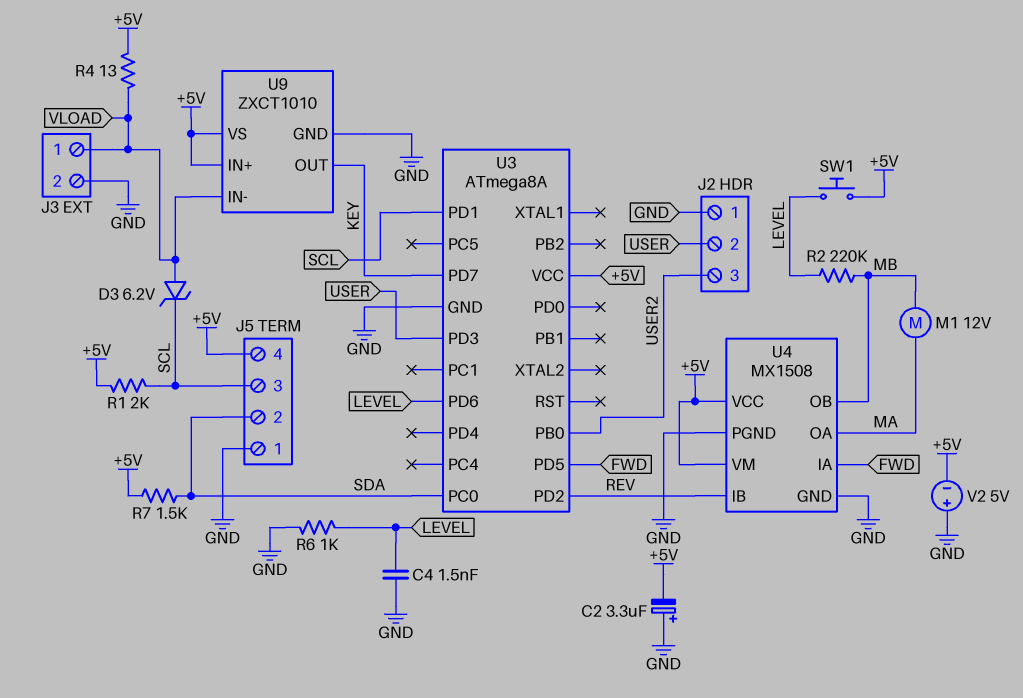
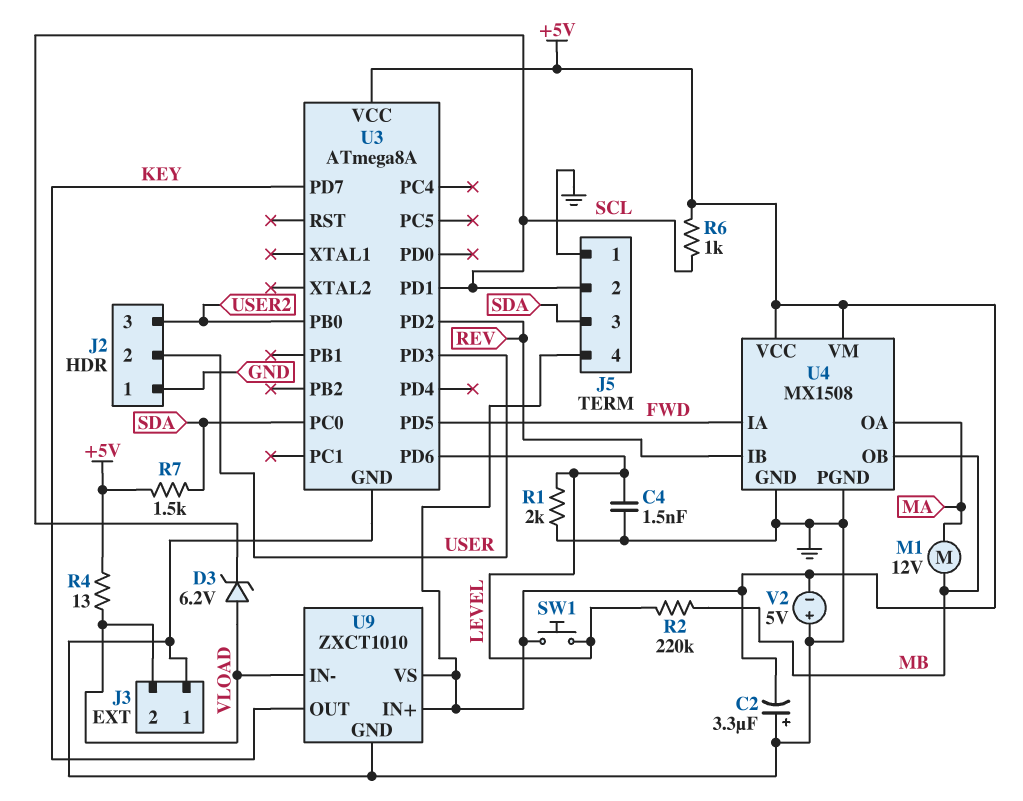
J3 pin 1: VLOAD -> GND
J3 pin 2: GND -> VLOAD
J5 pin 2: SDA -> SCL
J5 pin 3: SCL -> SDA
R1: 2k (+5V, SCL) -> 2k (GND, LEVEL)
R6: 1k (GND, LEVEL) -> 1k (+5V, SCL)

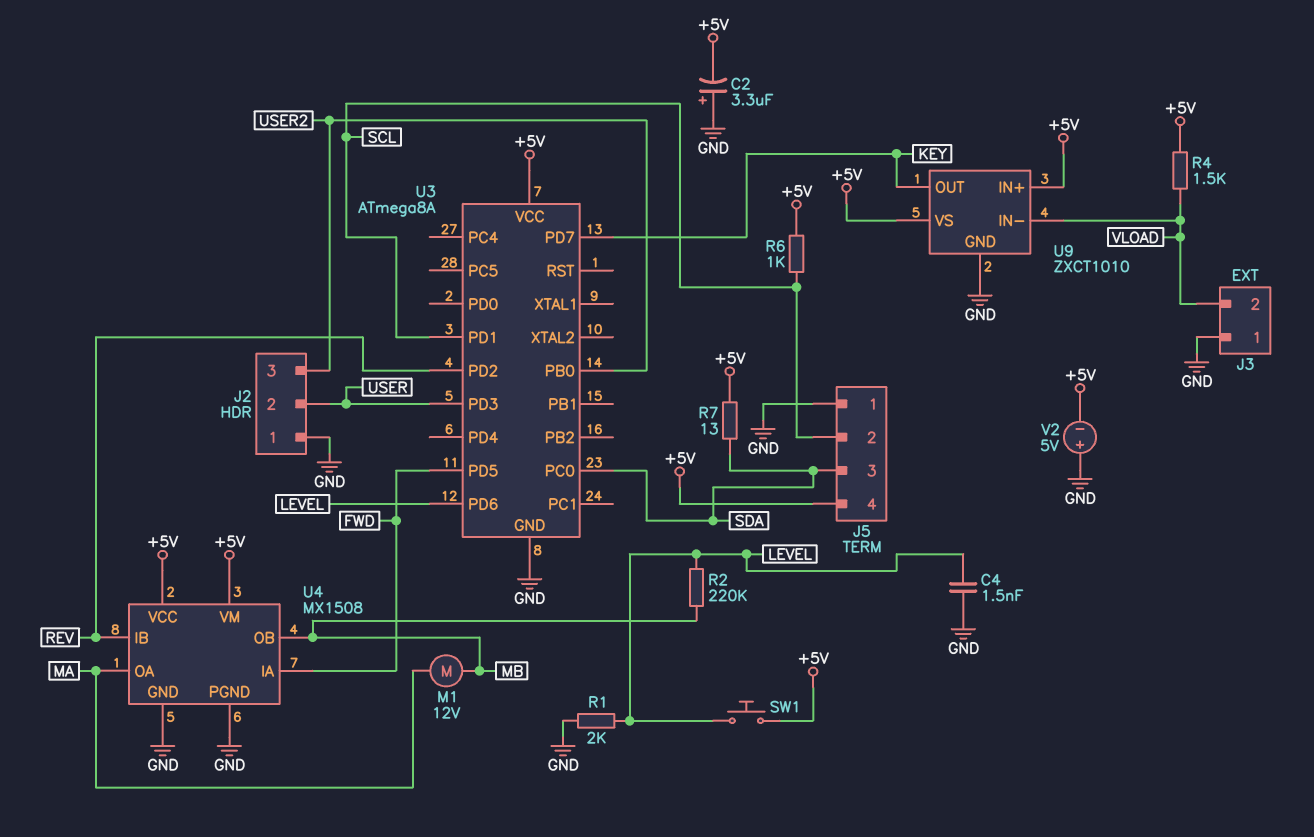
D3: zener 6.2V (A VLOAD, K SCL) -> none
R4: 13 (+5V, VLOAD) -> 1.5k (+5V, VLOAD)
R7: 1.5k (+5V, SDA) -> 13 (+5V, SDA)

